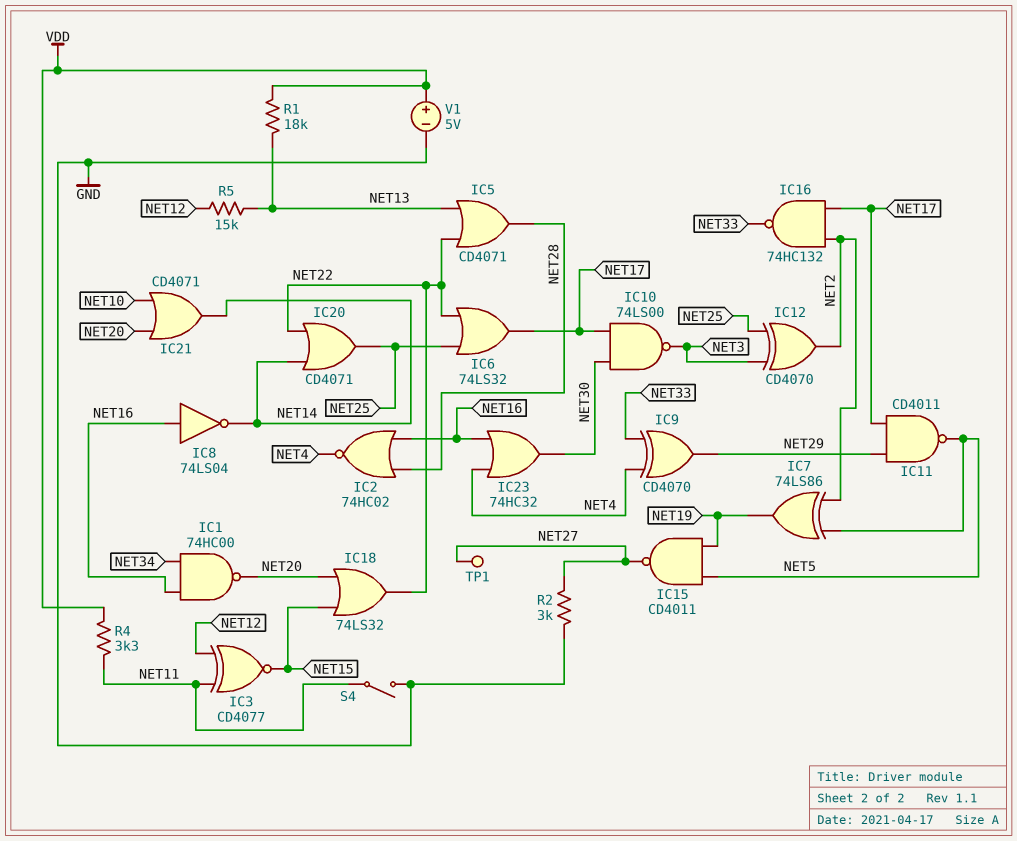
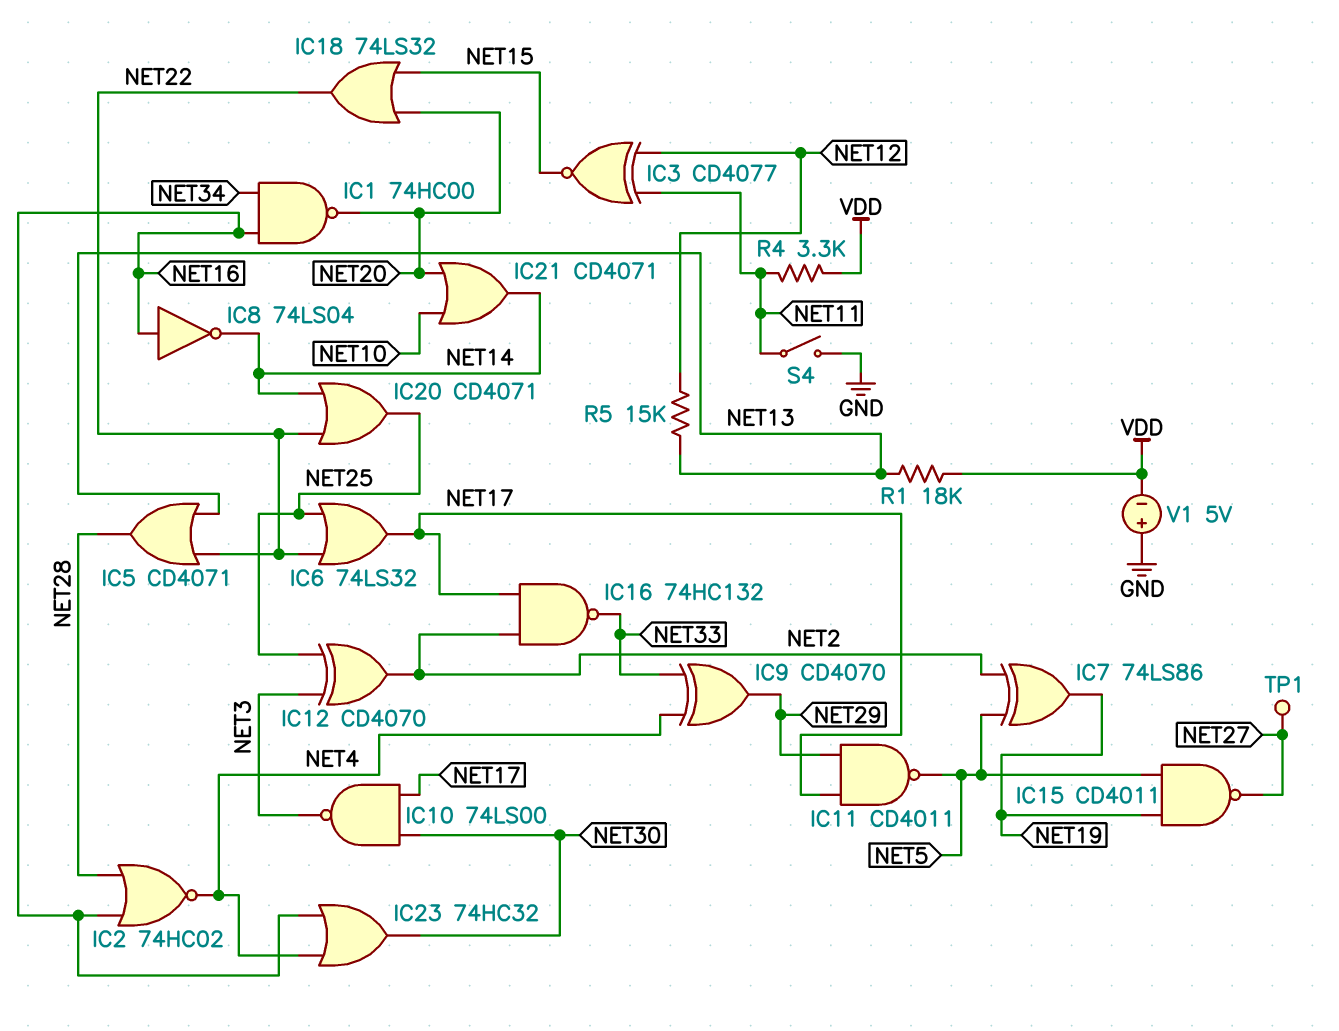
R2: 3k (GND, NET27) -> none
V1: 5V (plus VDD, minus GND) -> 5V (plus GND, minus VDD)

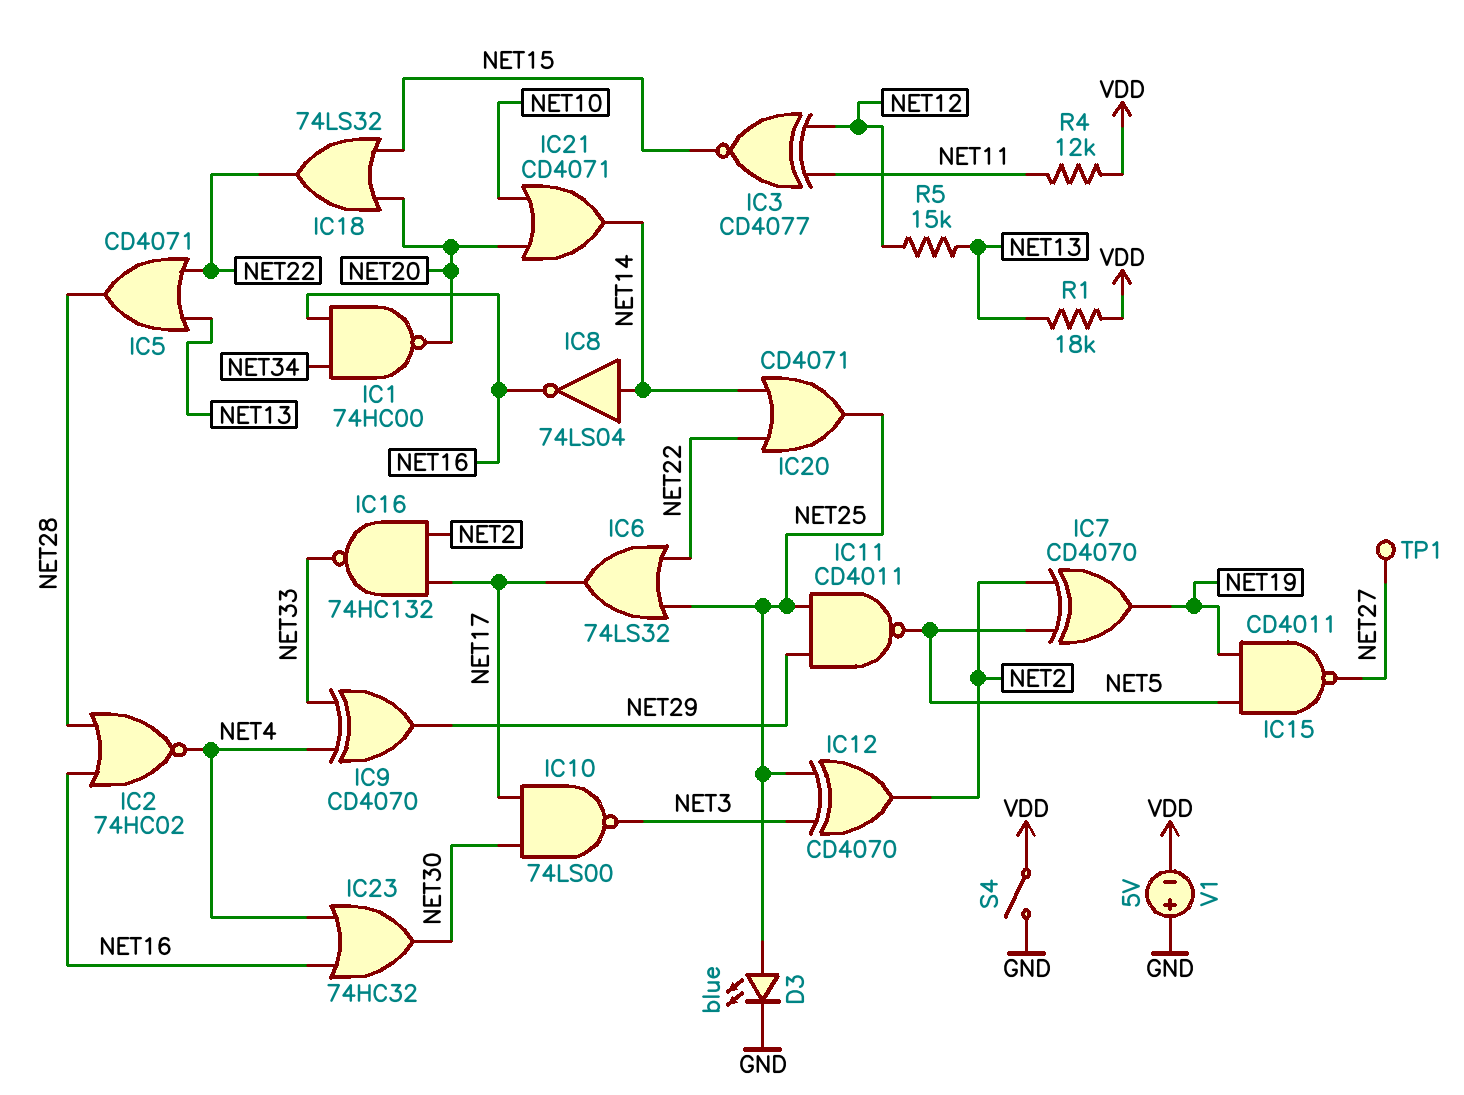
D3: none -> LED blue (A NET25, K GND)
IC7: XOR 74LS86 (in NET2, in NET5, out NET19) -> XOR CD4070 (in NET2, in NET5, out NET19)
IC8: NOT 74LS04 (in NET16, out NET14) -> NOT 74LS04 (in NET14, out NET16)
IC11: NAND CD4011 (in NET17, in NET29, out NET5) -> NAND CD4011 (in NET25, in NET29, out NET5)
R4: 3.3k (NET11, VDD) -> 12k (NET11, VDD)
S4: switch (GND, NET11) -> switch (GND, VDD)

